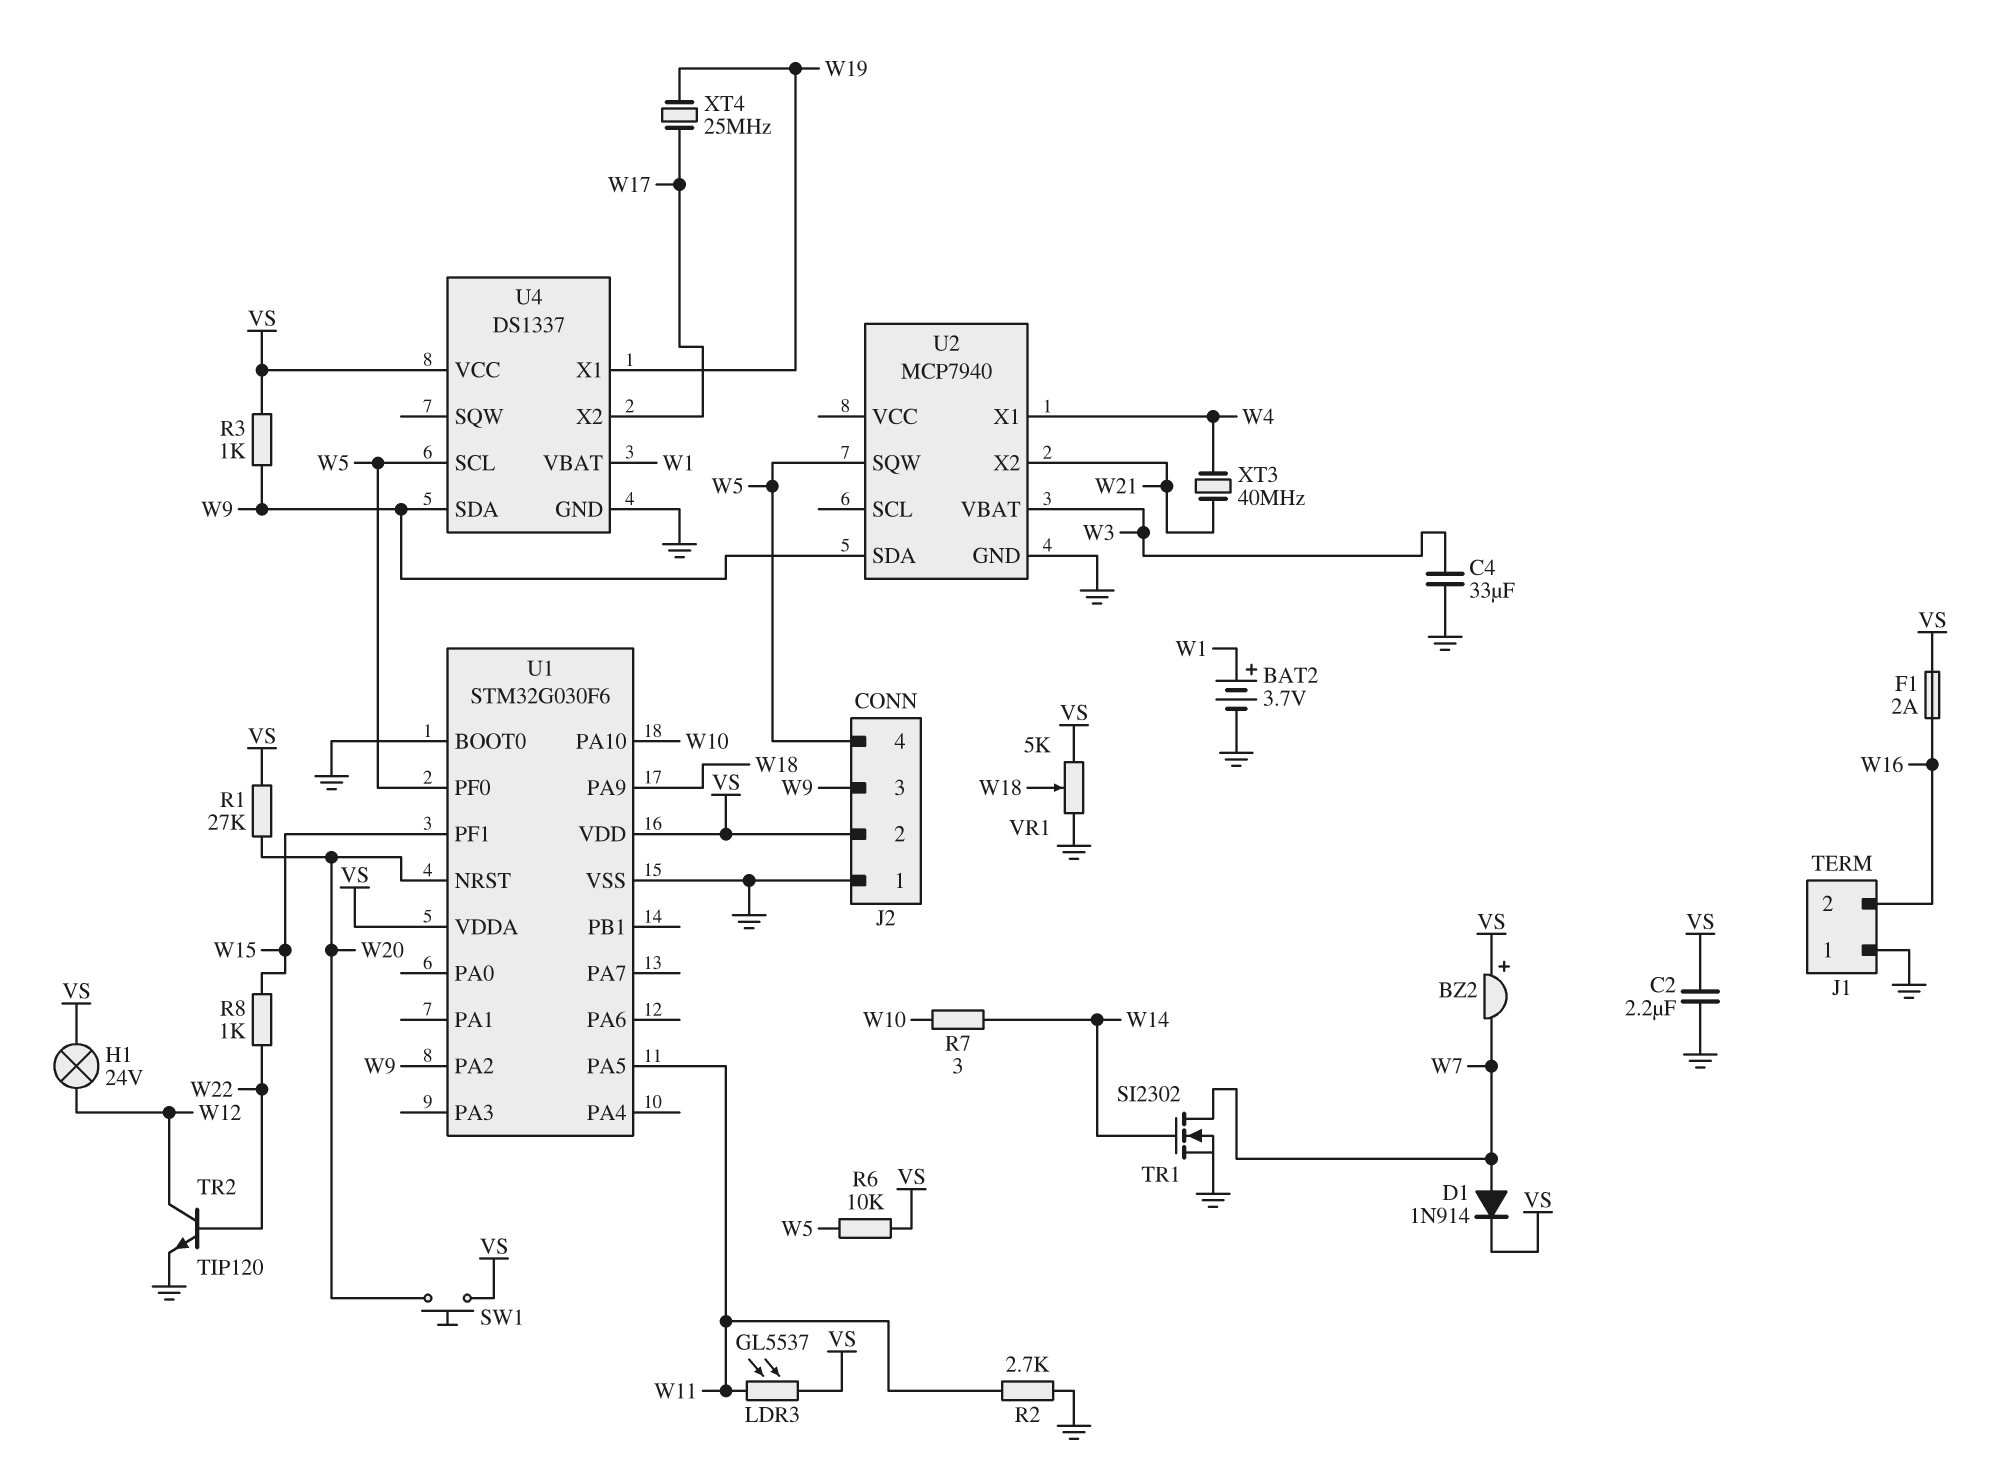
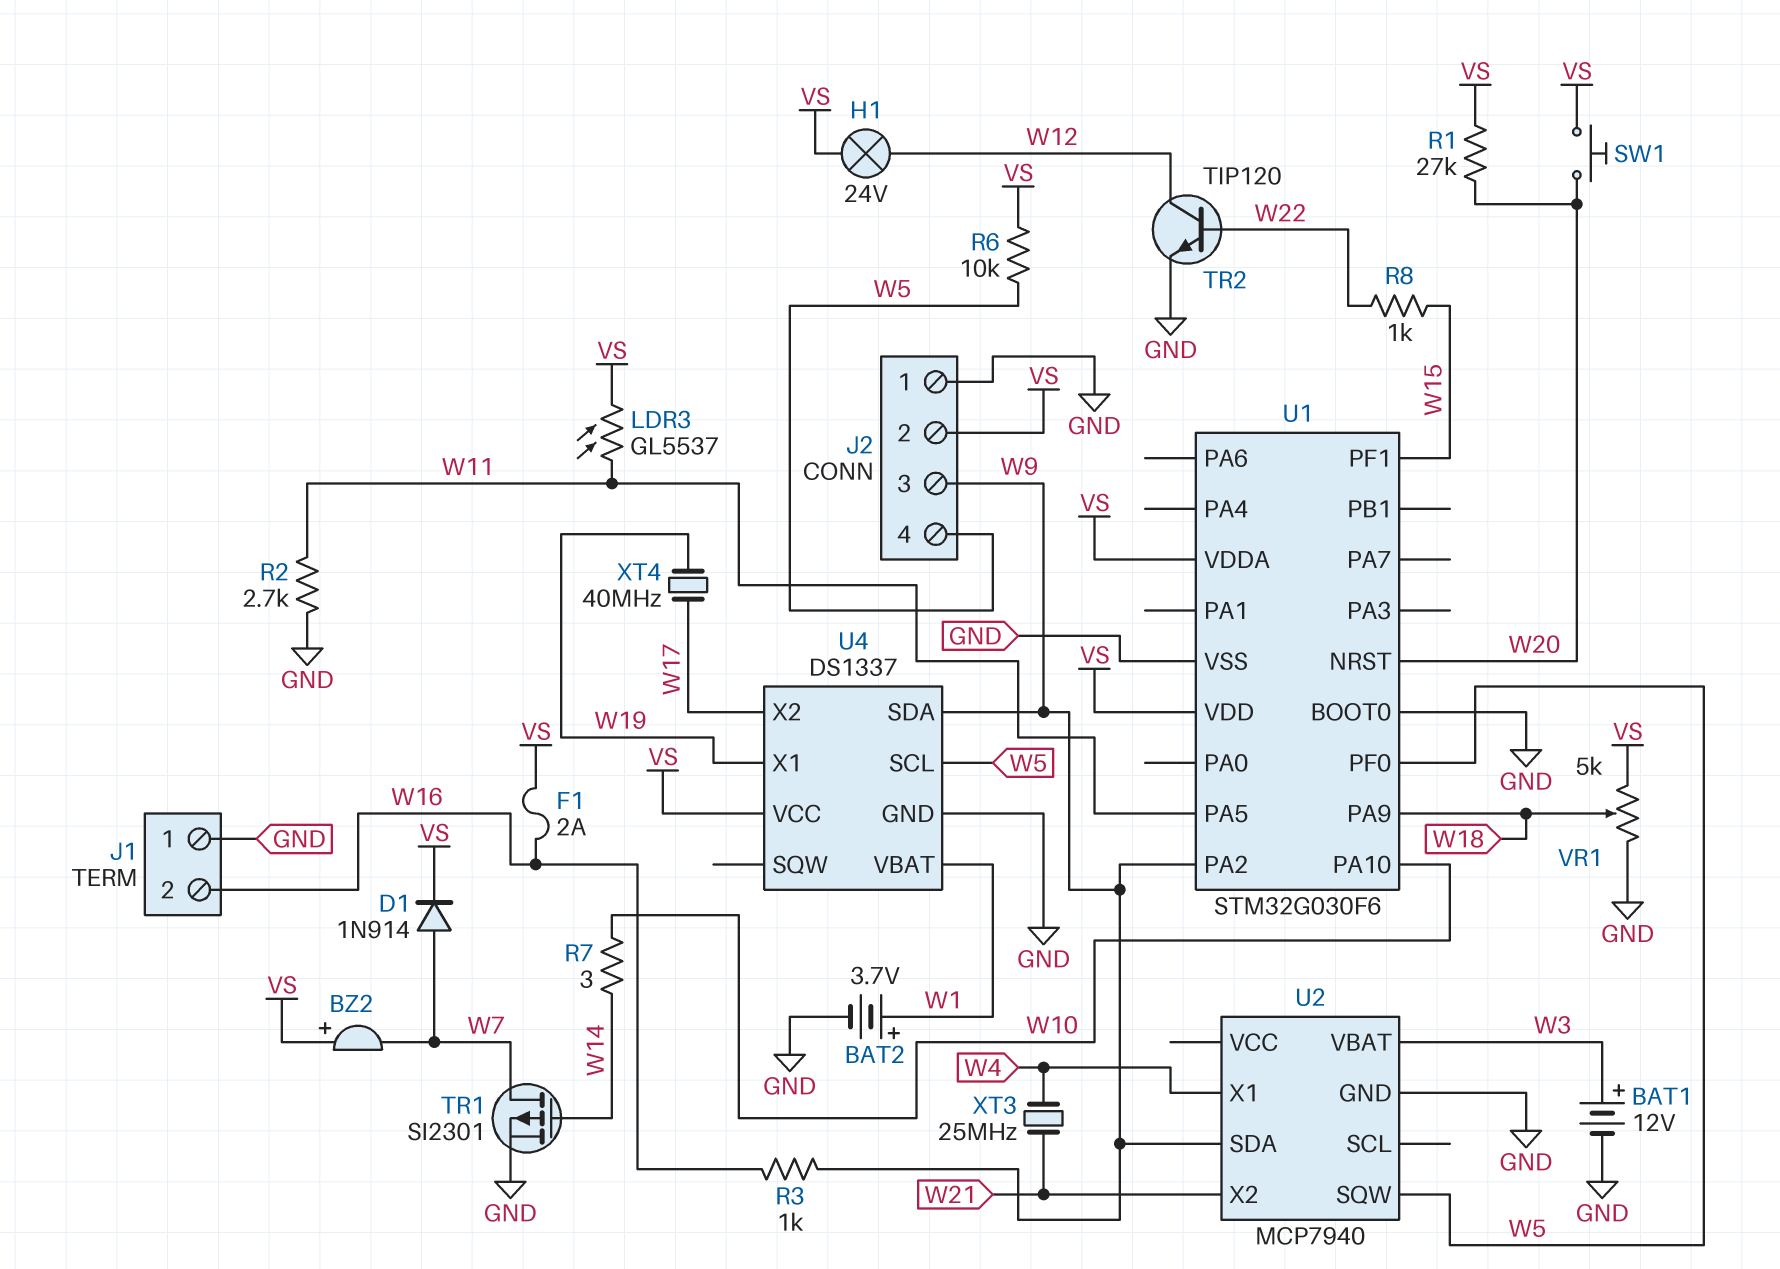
BAT1: none -> 12V (plus W3, minus GND)
C2: 2.2uF (GND, VS) -> none
C4: 33uF (GND, W3) -> none
R3: 1k (VS, W9) -> 1k (W9, W16)
TR1: NMOS SI2302 (G W14, D W7, S GND) -> PMOS SI2301 (G W14, D W7, S GND)
XT3: 40MHz (W4, W21) -> 25MHz (W4, W21)
XT4: 25MHz (W17, W19) -> 40MHz (W17, W19)

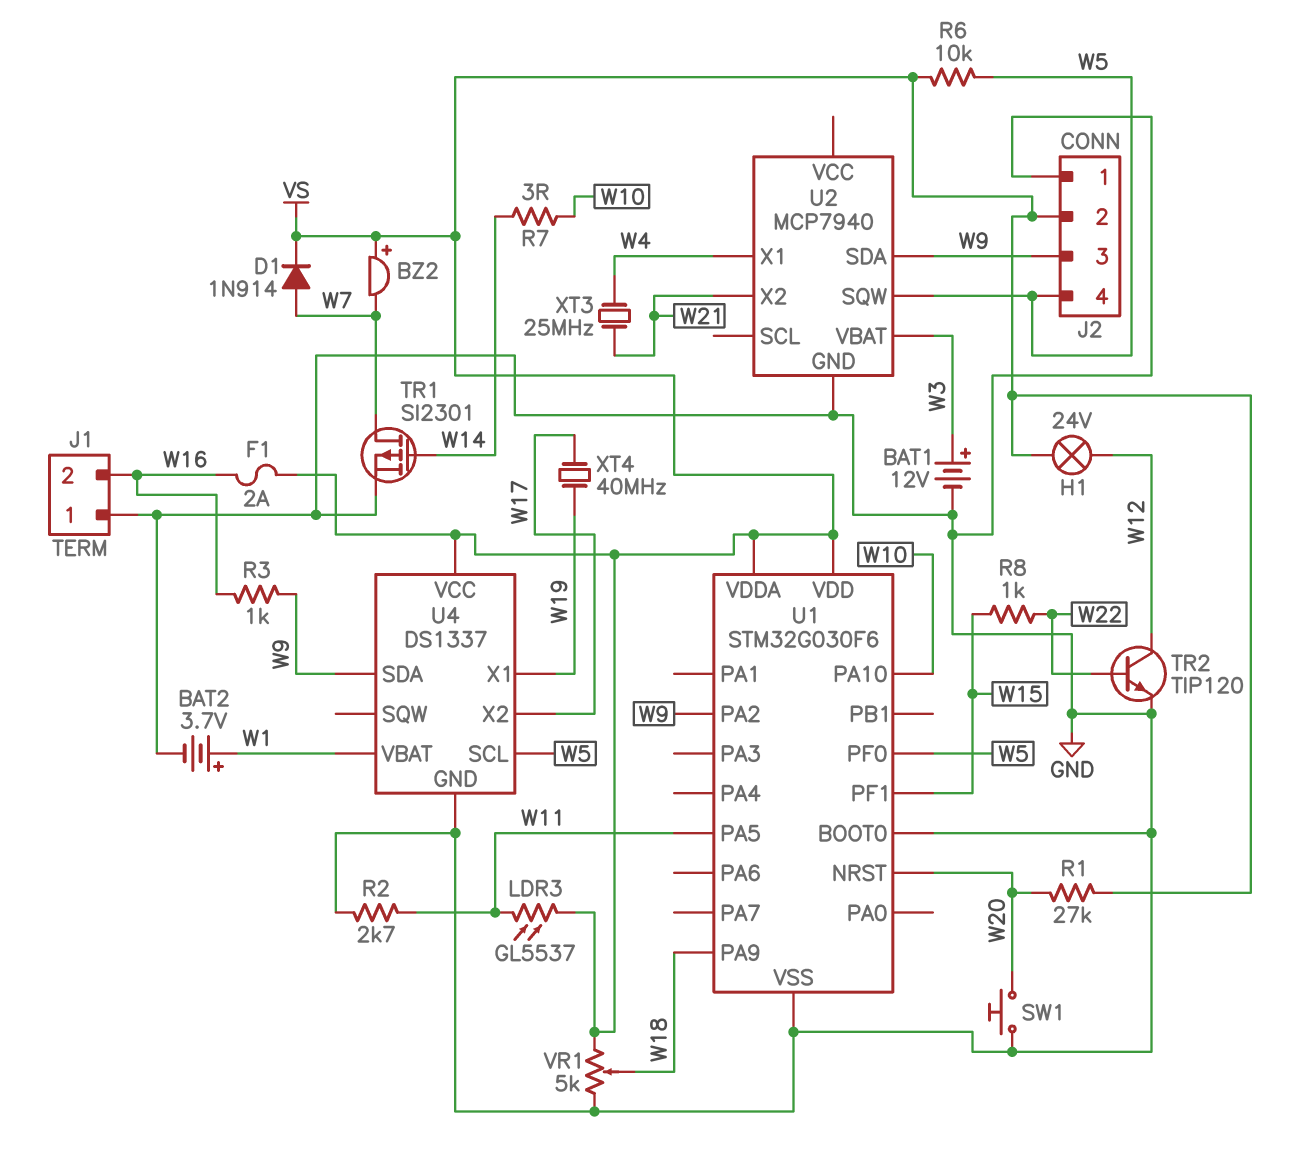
SW1: button (VS, W20) -> button (GND, W20)

